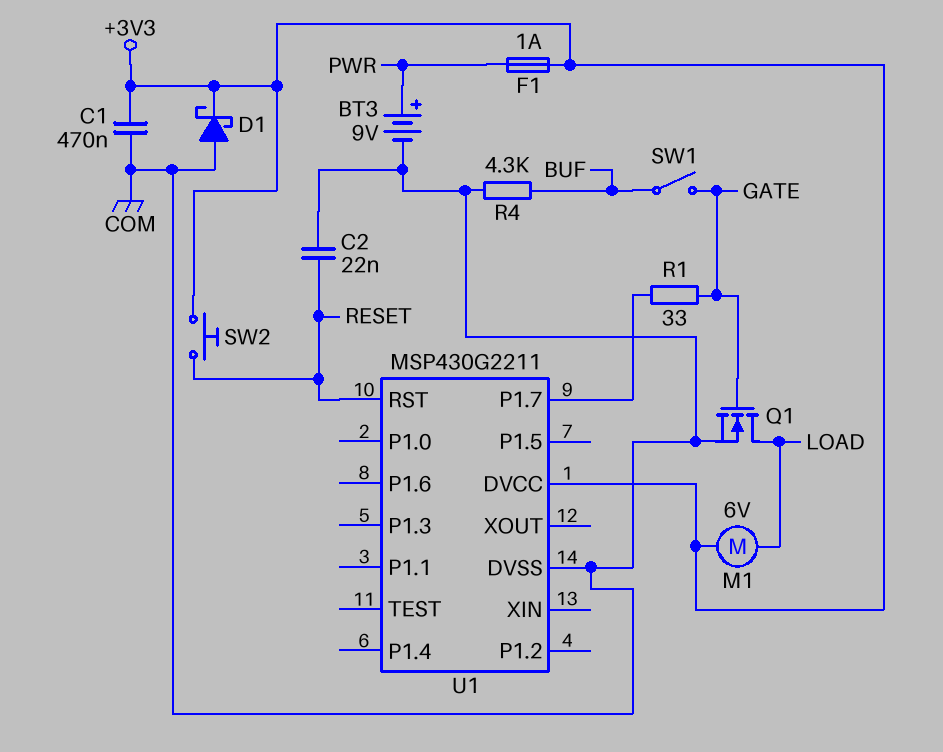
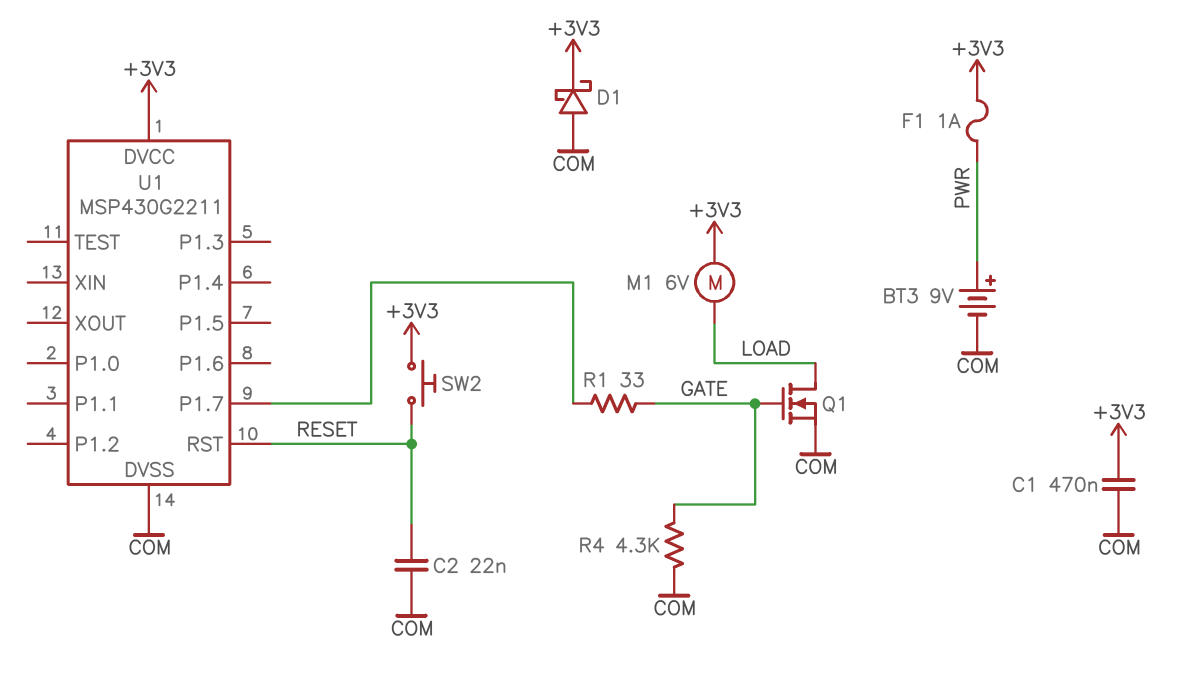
R4: 4.3k (BUF, COM) -> 4.3k (COM, GATE)
SW1: switch (BUF, GATE) -> none

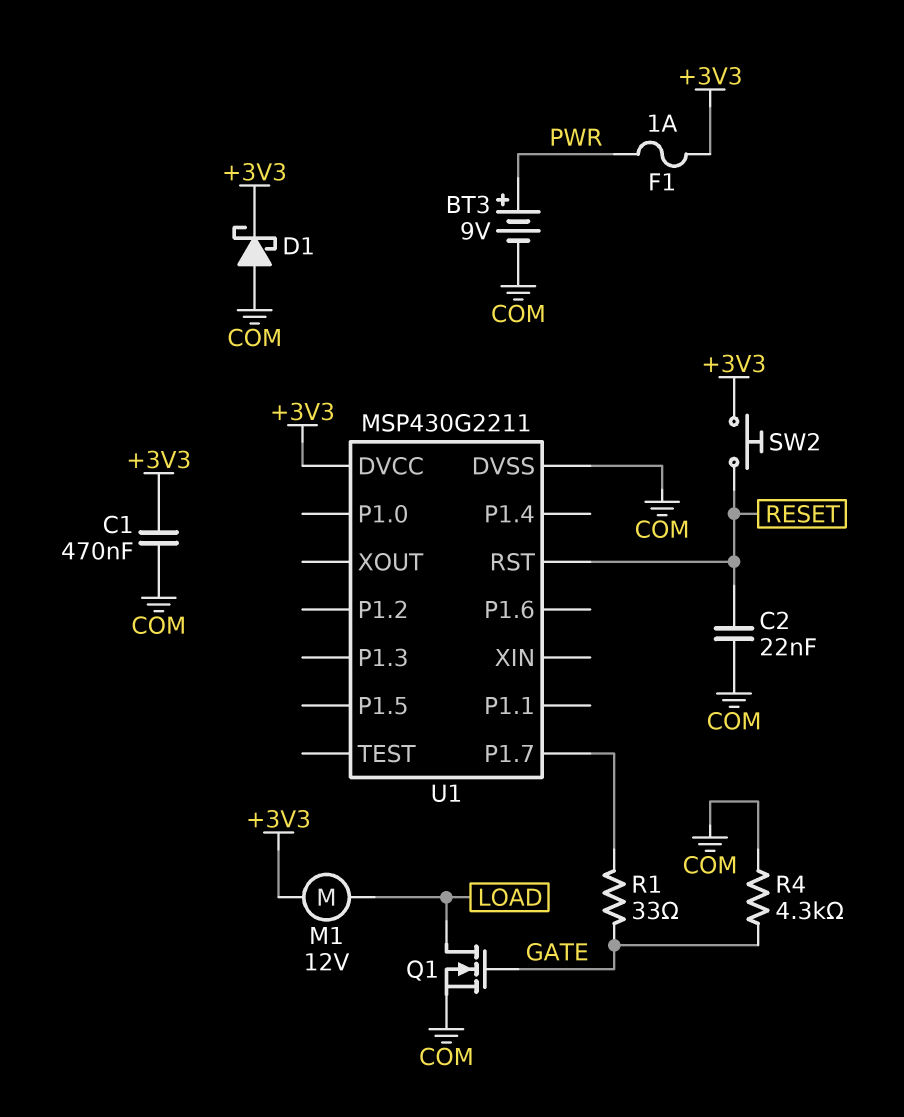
M1: motor 6V (+3V3, LOAD) -> motor 12V (+3V3, LOAD)

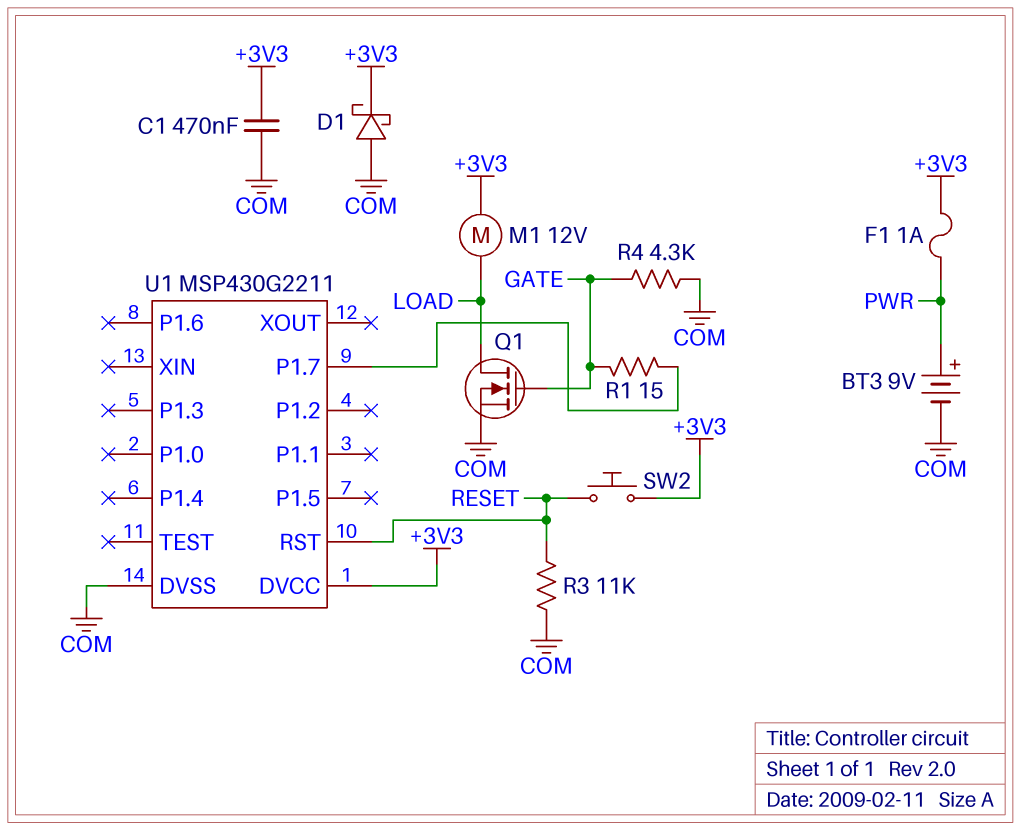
C2: 22nF (COM, RESET) -> none
R1: 33 (GATE, U1/P1.7) -> 15 (GATE, U1/P1.7)
R3: none -> 11k (COM, RESET)

